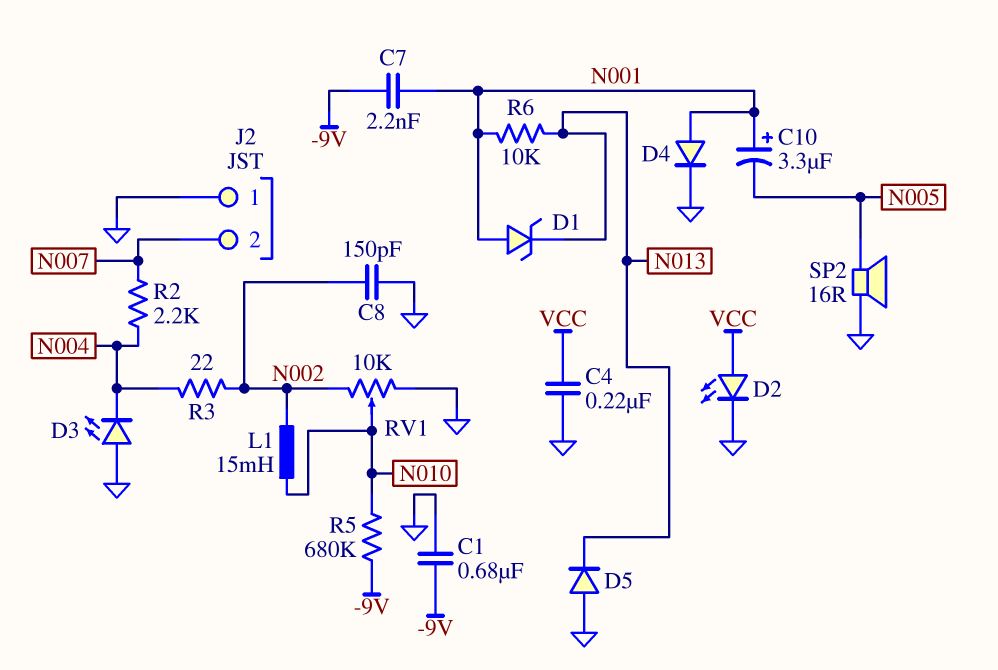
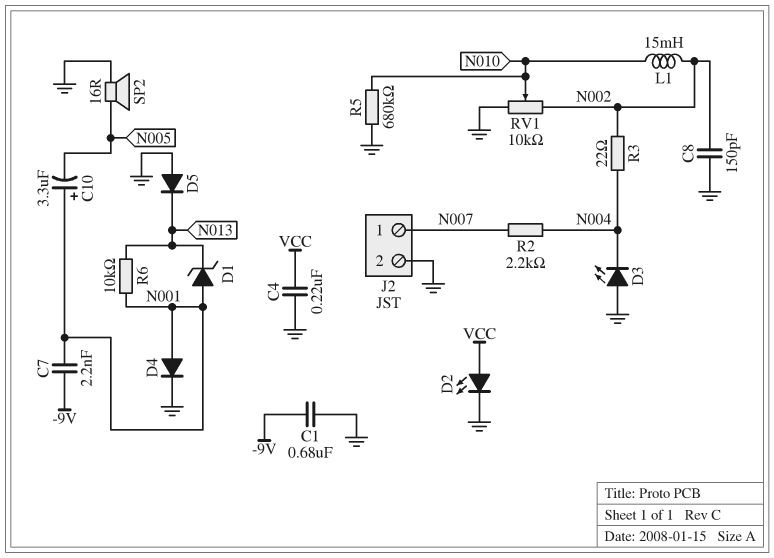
J2 pin 1: GND -> N007
J2 pin 2: N007 -> GND
R5: 680k (-9V, N010) -> 680k (GND, N010)

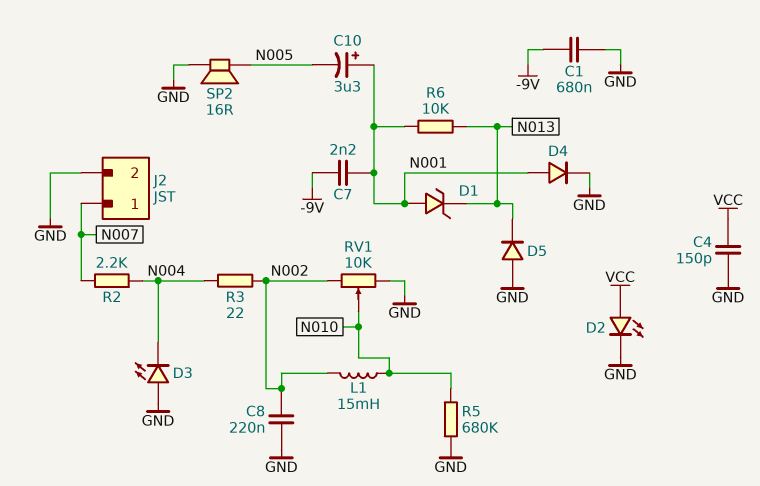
C4: 220nF (GND, VCC) -> 150pF (GND, VCC)
C8: 150pF (GND, N002) -> 220nF (GND, N002)

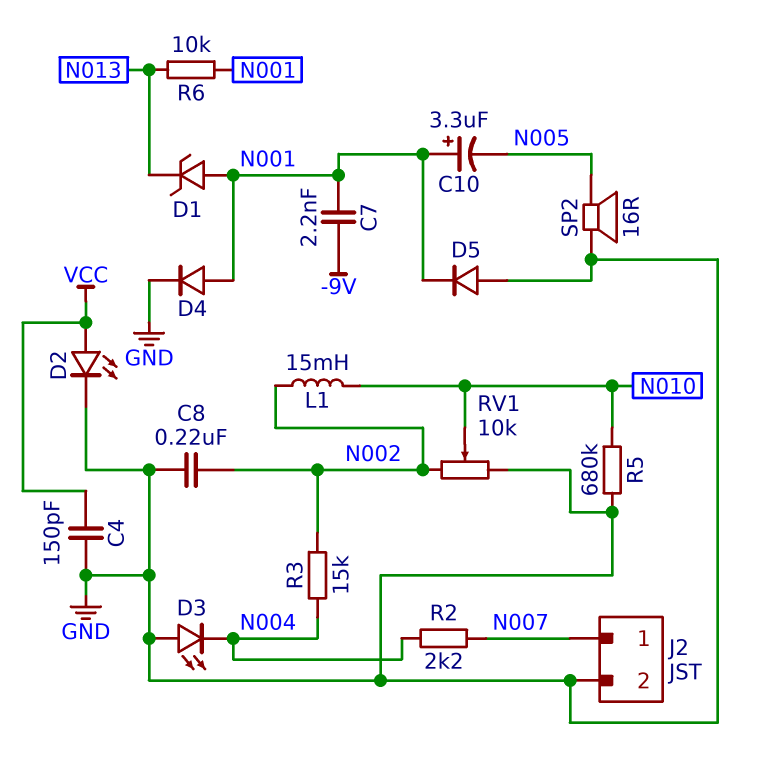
C1: 680nF (-9V, GND) -> none
D5: diode (A GND, K N013) -> diode (A GND, K N001)
R3: 22 (N002, N004) -> 15k (N002, N004)

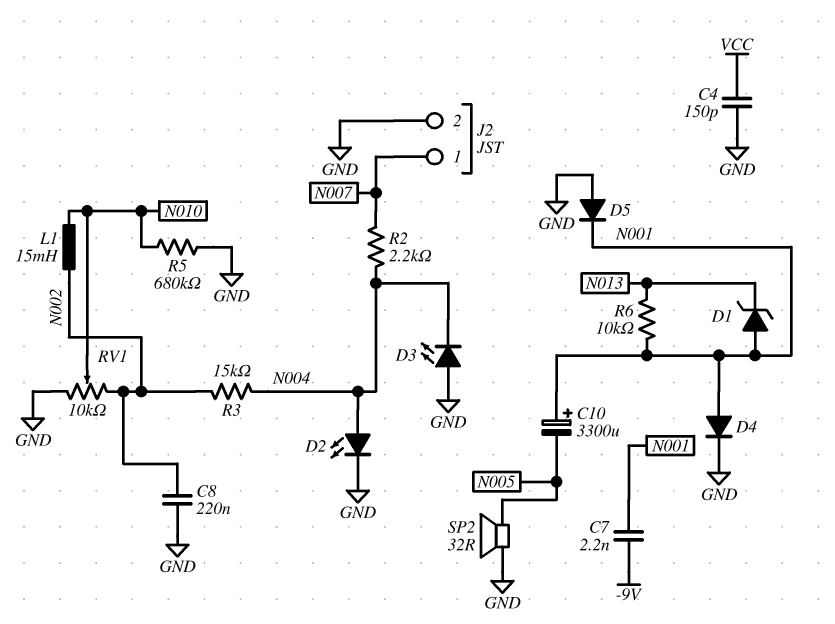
C10: 3.3uF (plus N001, minus N005) -> 3300uF (plus N001, minus N005)
D2: LED (A VCC, K GND) -> LED (A N004, K GND)
SP2: speaker 16R (GND, N005) -> speaker 32R (GND, N005)

